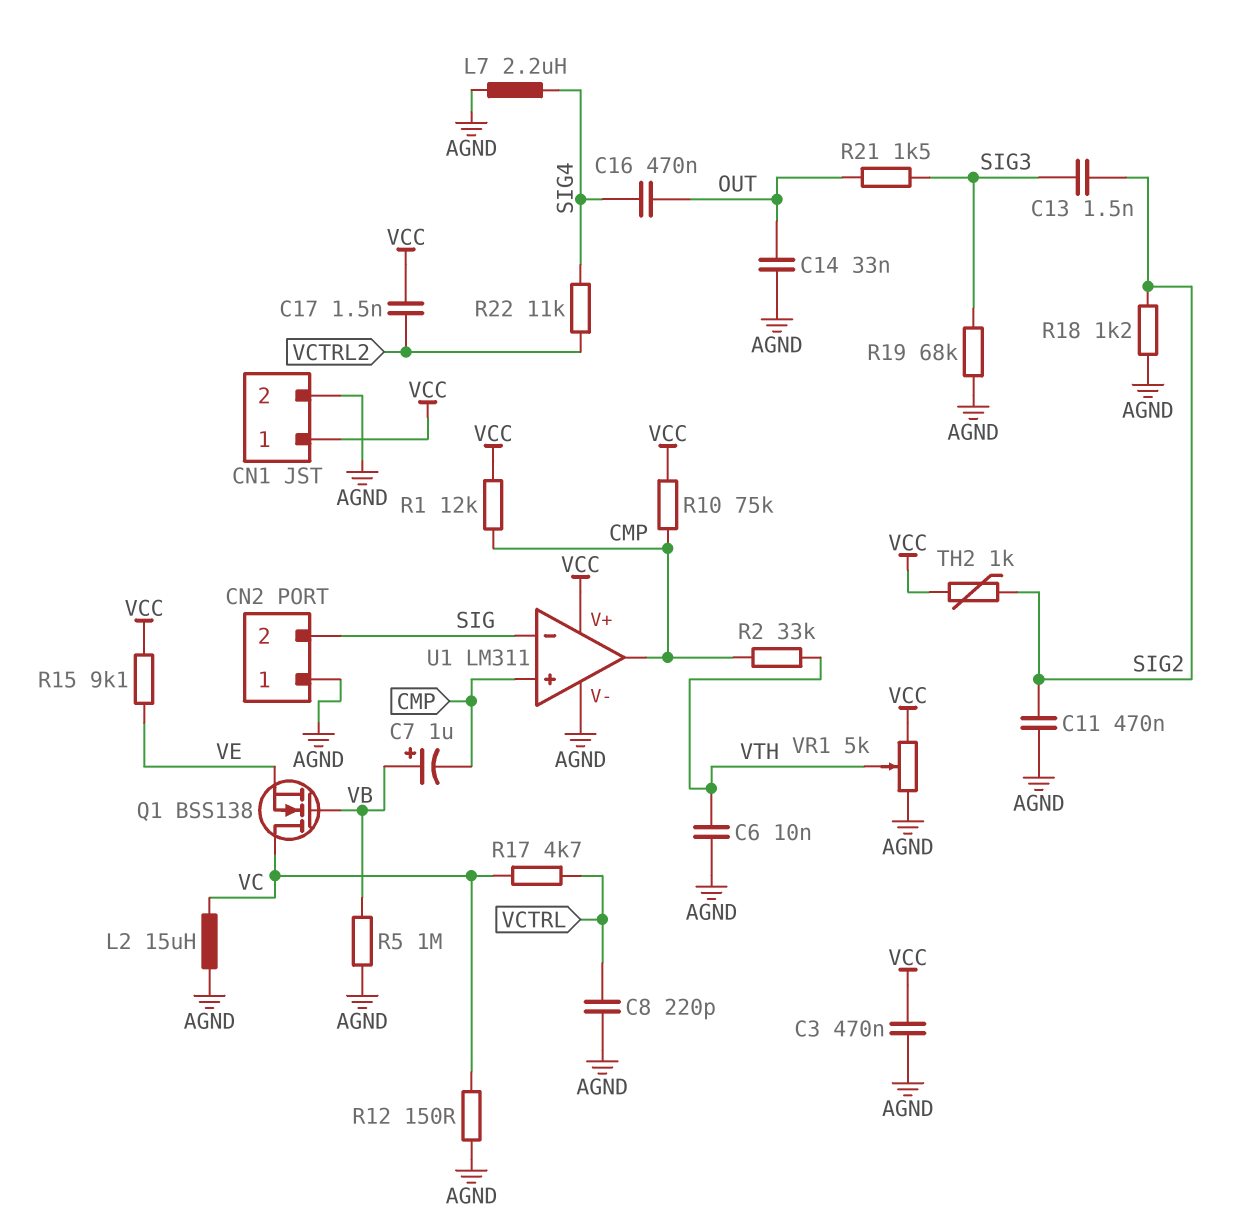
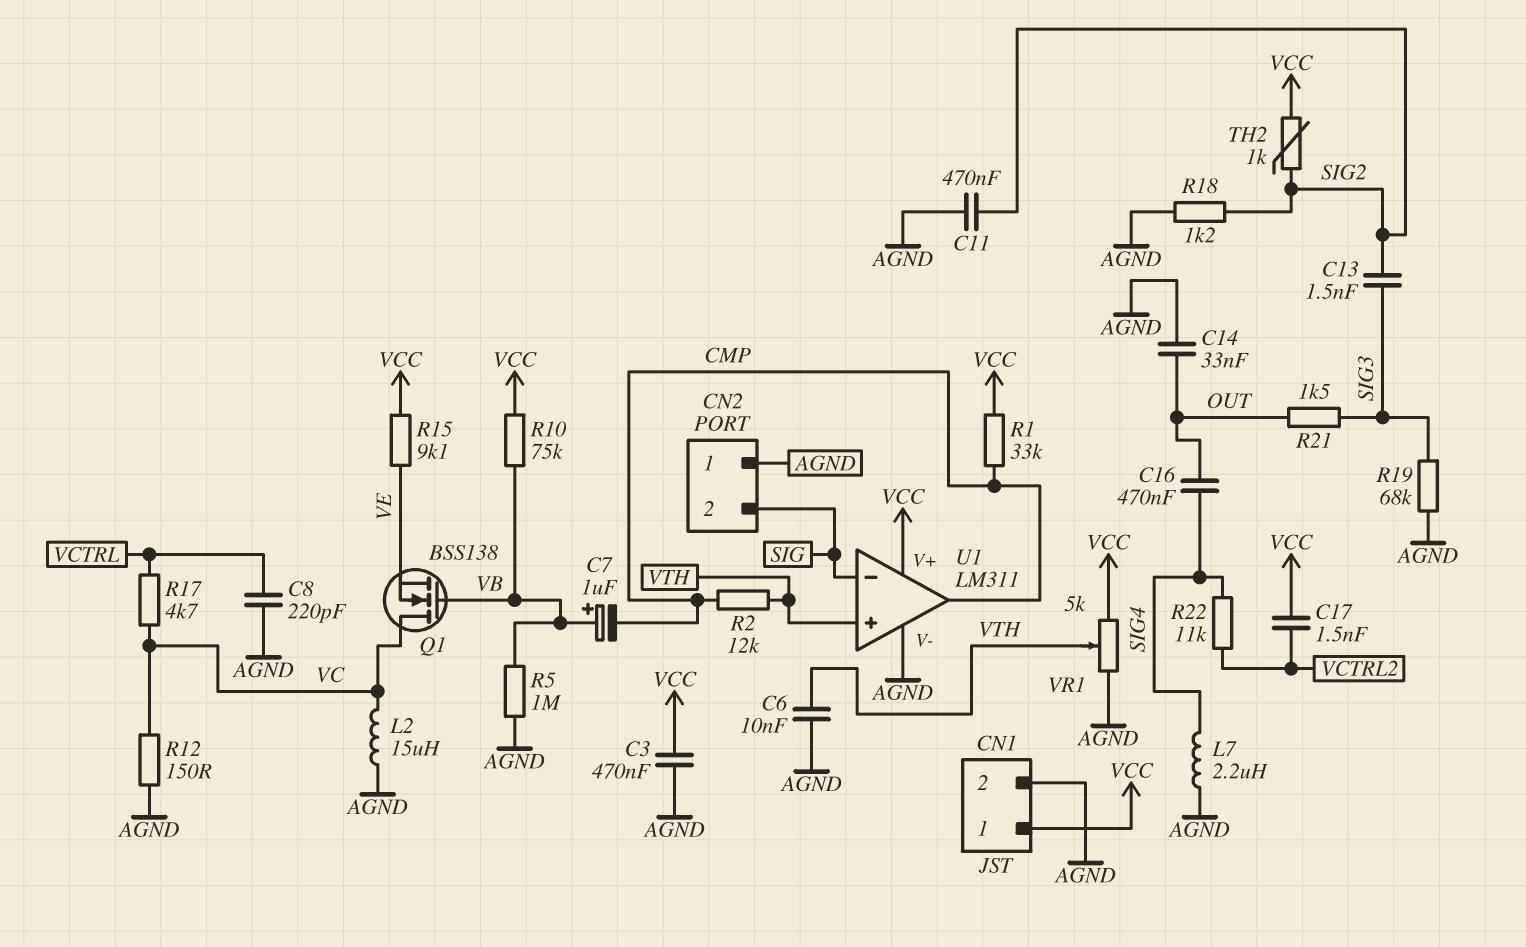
R1: 12k (CMP, VCC) -> 33k (CMP, VCC)
R2: 33k (CMP, VTH) -> 12k (CMP, VTH)
R10: 75k (CMP, VCC) -> 75k (VB, VCC)
U1 pin in+: CMP -> VTH

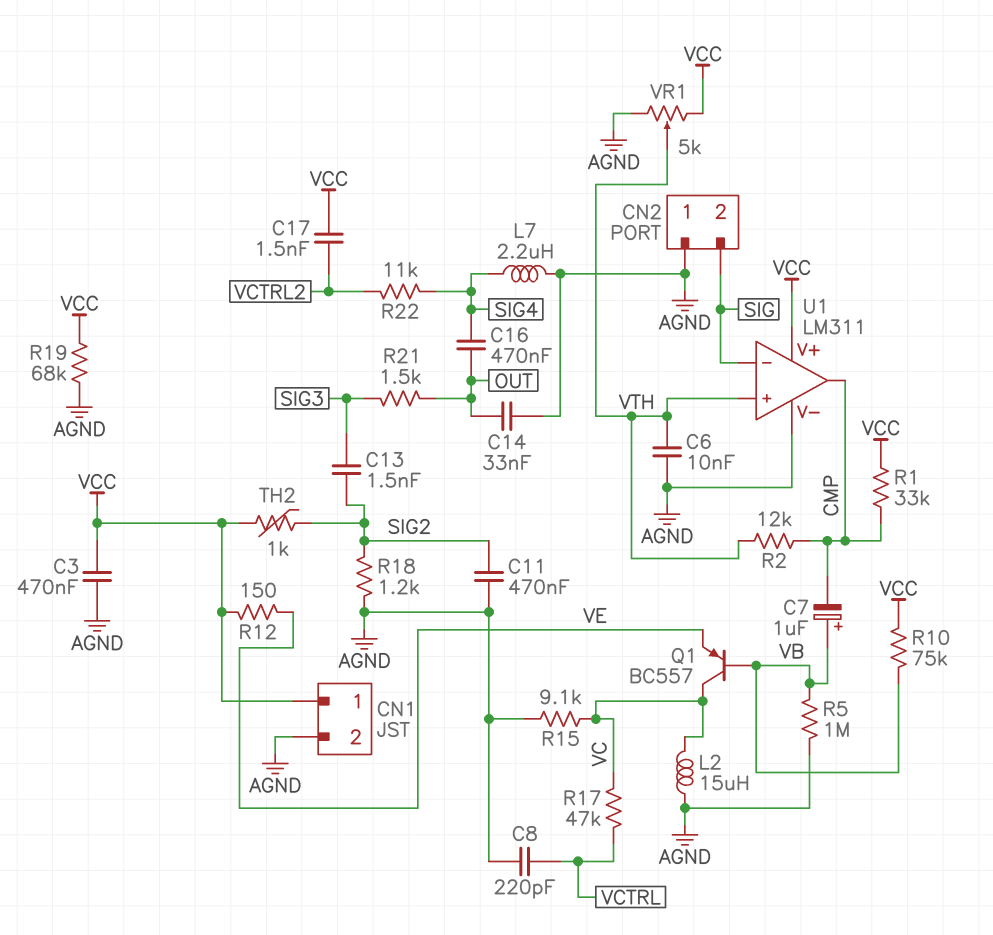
Q1: NMOS BSS138 (G VB, D VC, S VE) -> PNP BC557 (B VB, C VC, E VE)
R12: 150 (AGND, VC) -> 150 (VCC, VE)
R15: 9.1k (VCC, VE) -> 9.1k (AGND, VC)
R17: 4.7k (VC, VCTRL) -> 47k (VC, VCTRL)
R19: 68k (AGND, SIG3) -> 68k (AGND, VCC)

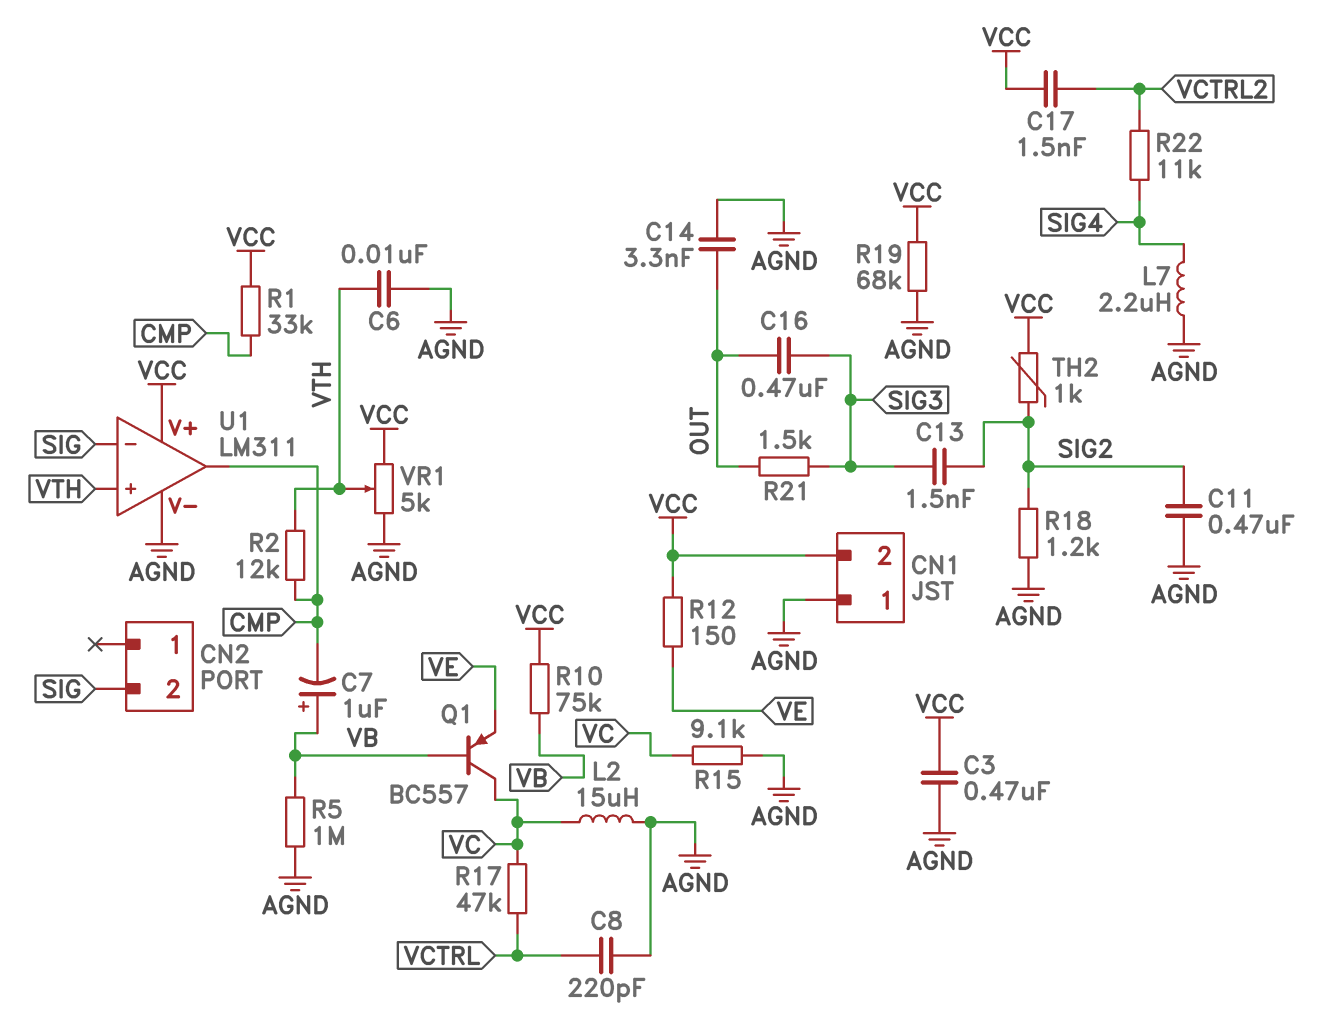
C14: 33nF (AGND, OUT) -> 3.3nF (AGND, OUT)
C16: 470nF (OUT, SIG4) -> 470nF (OUT, SIG3)
CN1 pin 1: VCC -> AGND
CN1 pin 2: AGND -> VCC
CN2 pin 1: AGND -> none

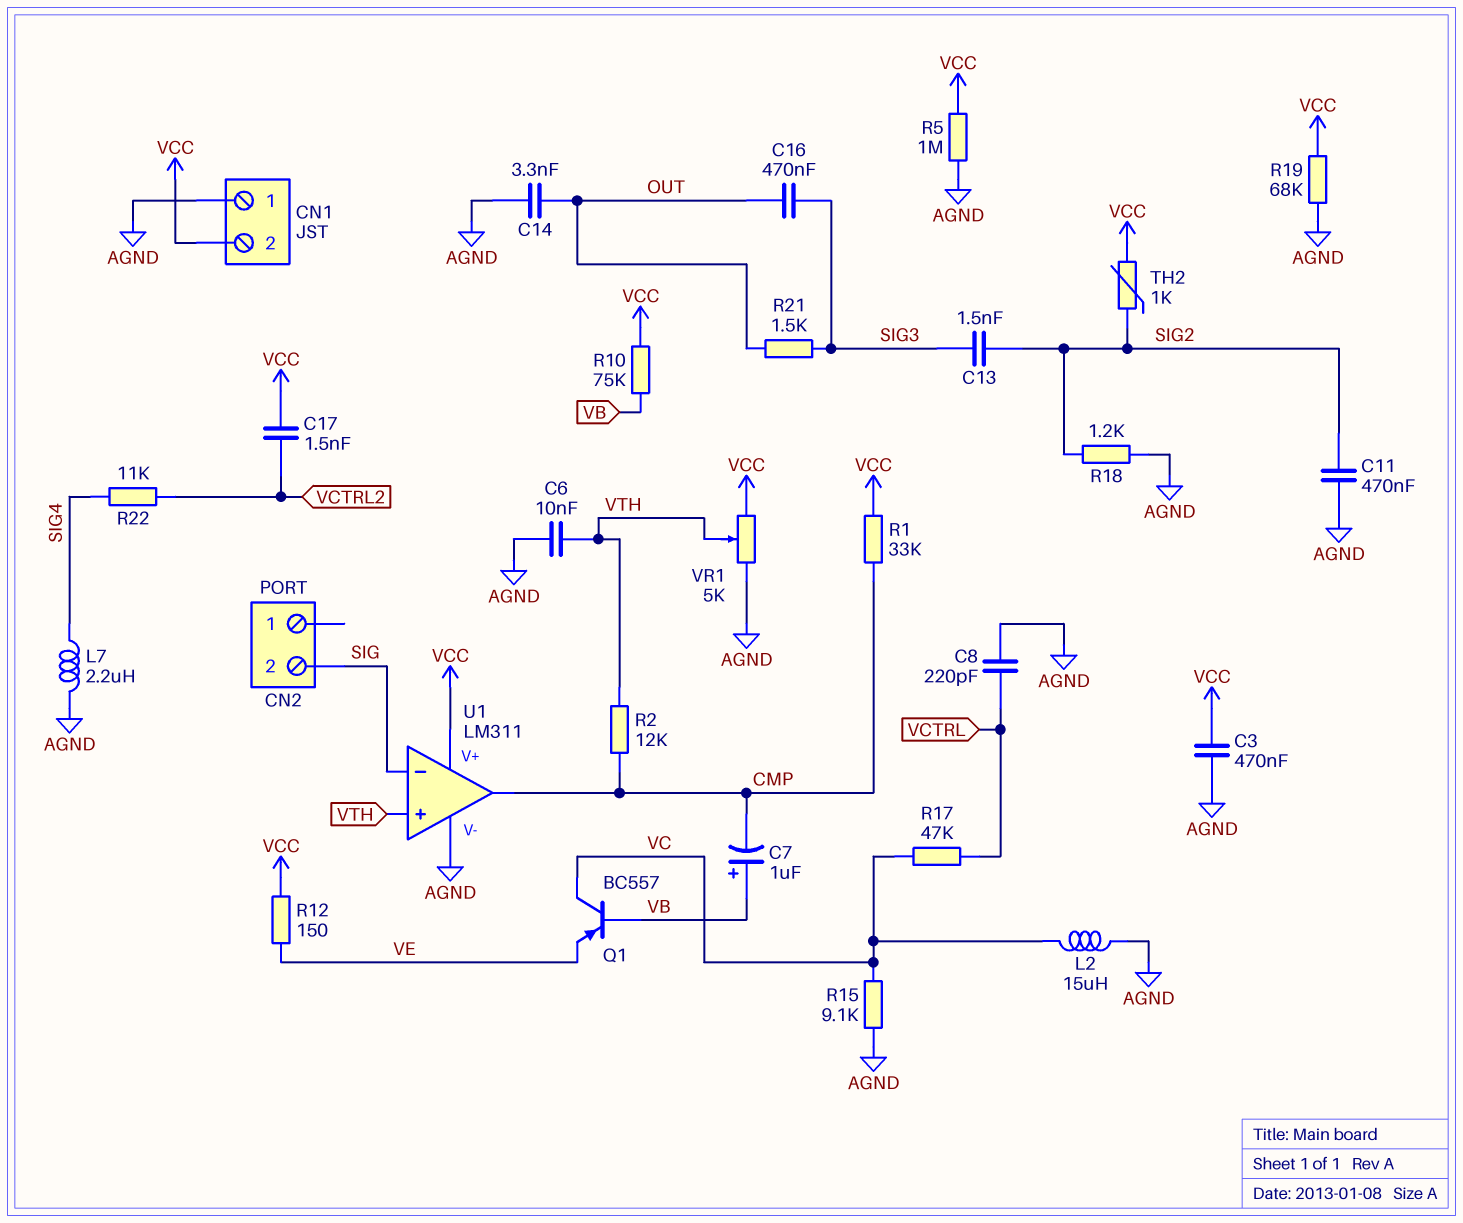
R5: 1M (AGND, VB) -> 1M (AGND, VCC)

